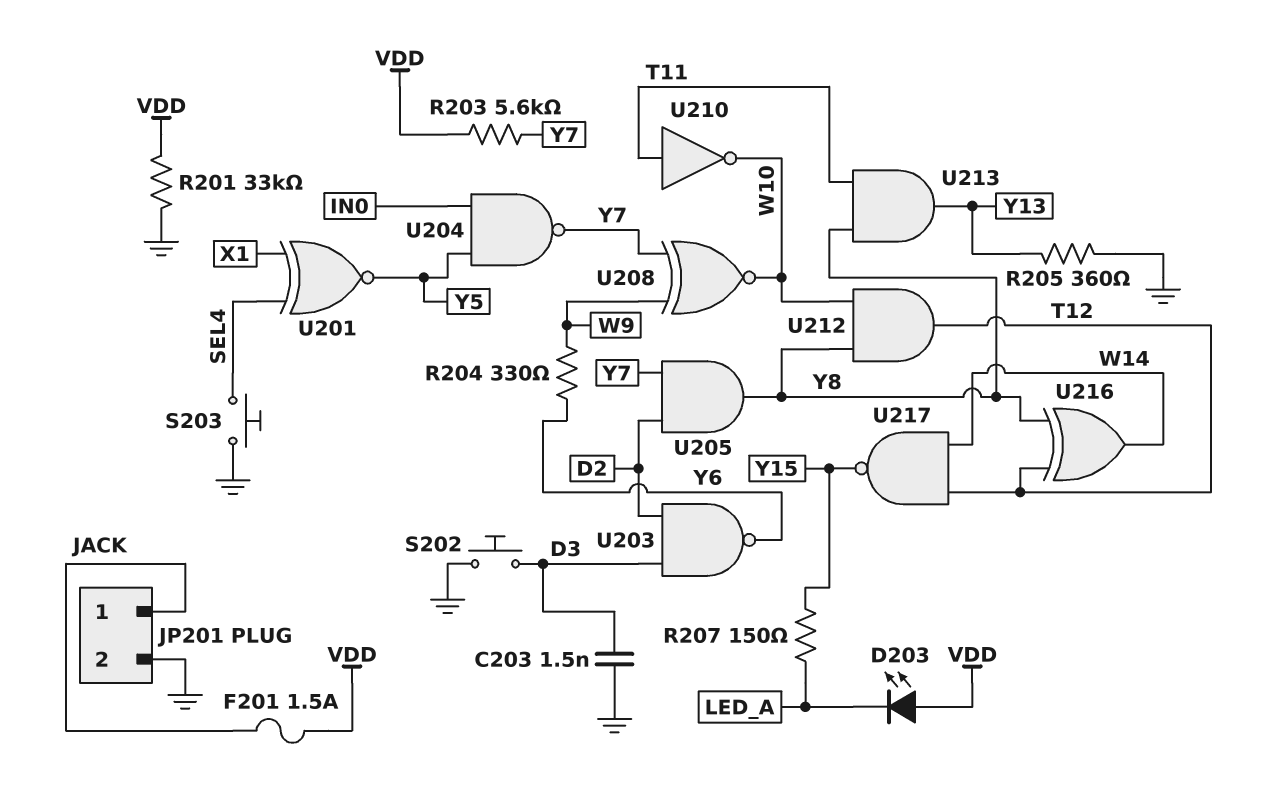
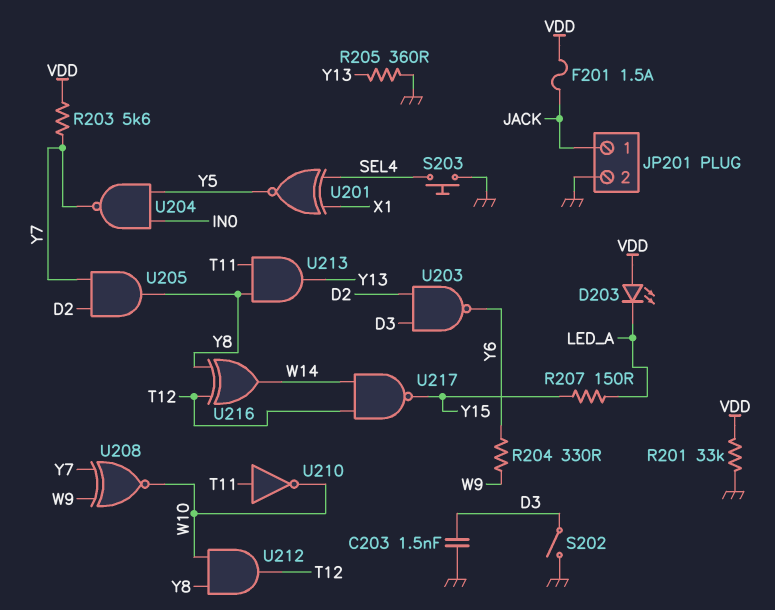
S202: button (D3, GND) -> switch (D3, GND)

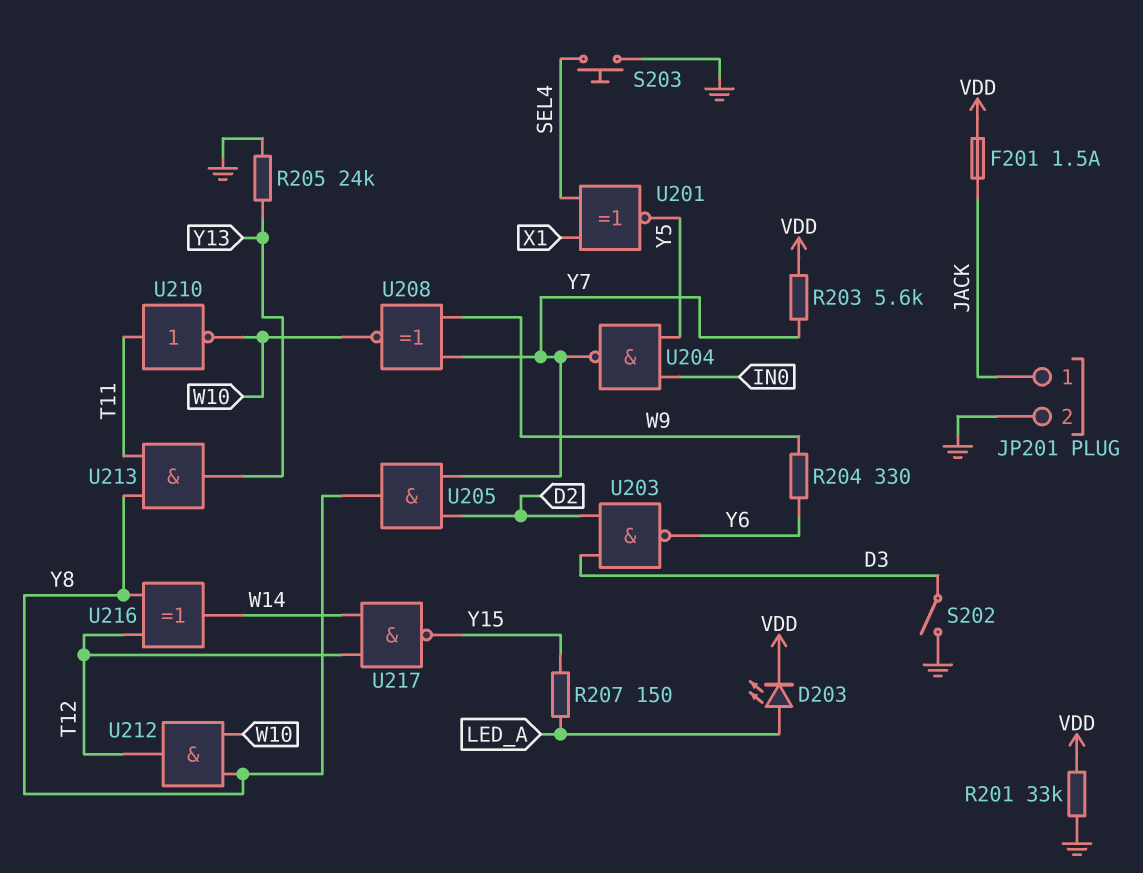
C203: 1.5nF (D3, GND) -> none
D203: LED (A VDD, K LED_A) -> LED (A LED_A, K VDD)
R205: 360 (GND, Y13) -> 24k (GND, Y13)

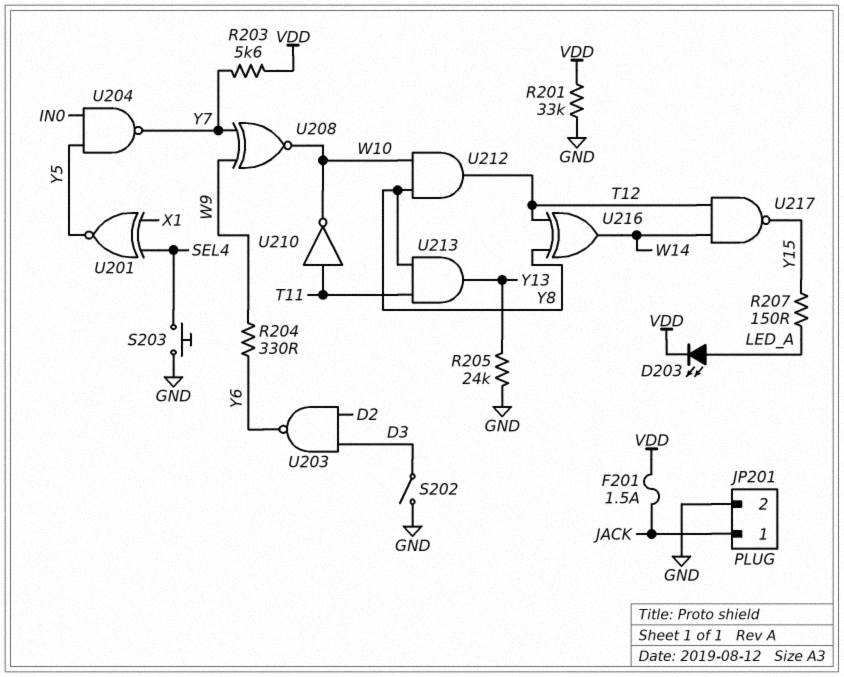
U205: AND (in D2, in Y7, out Y8) -> none

